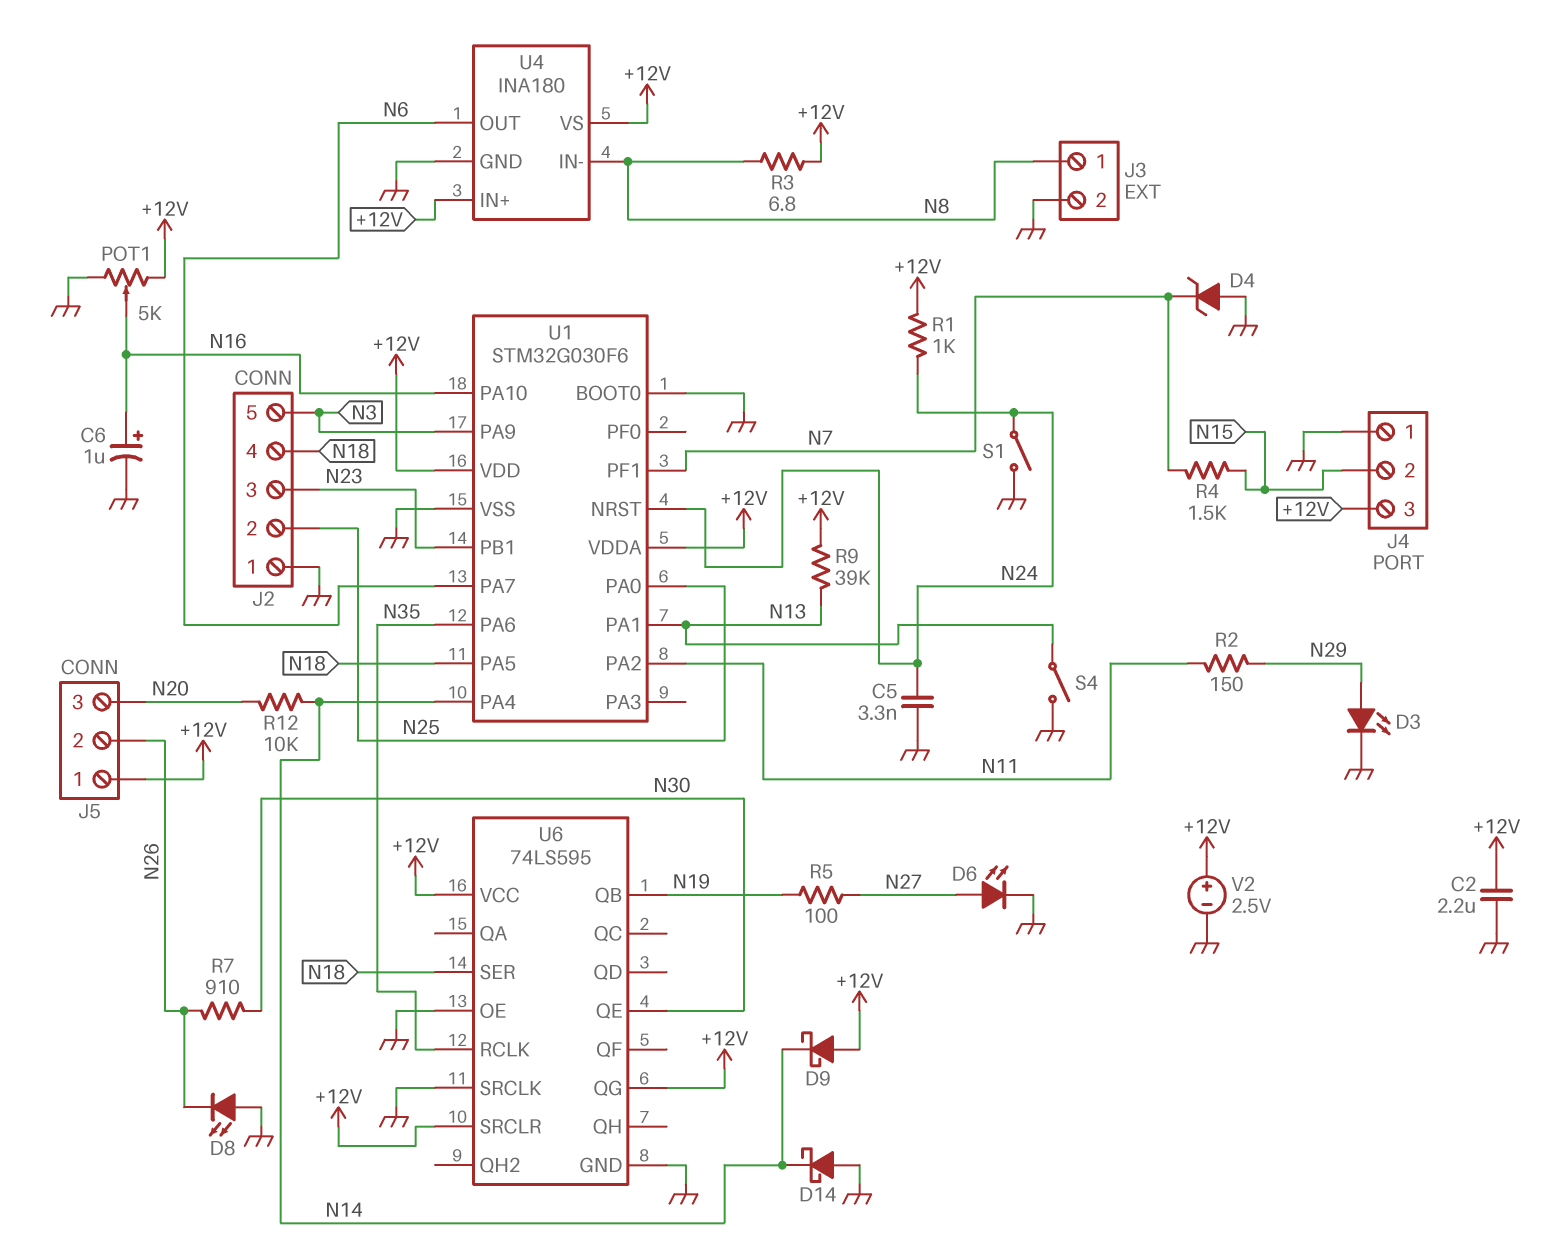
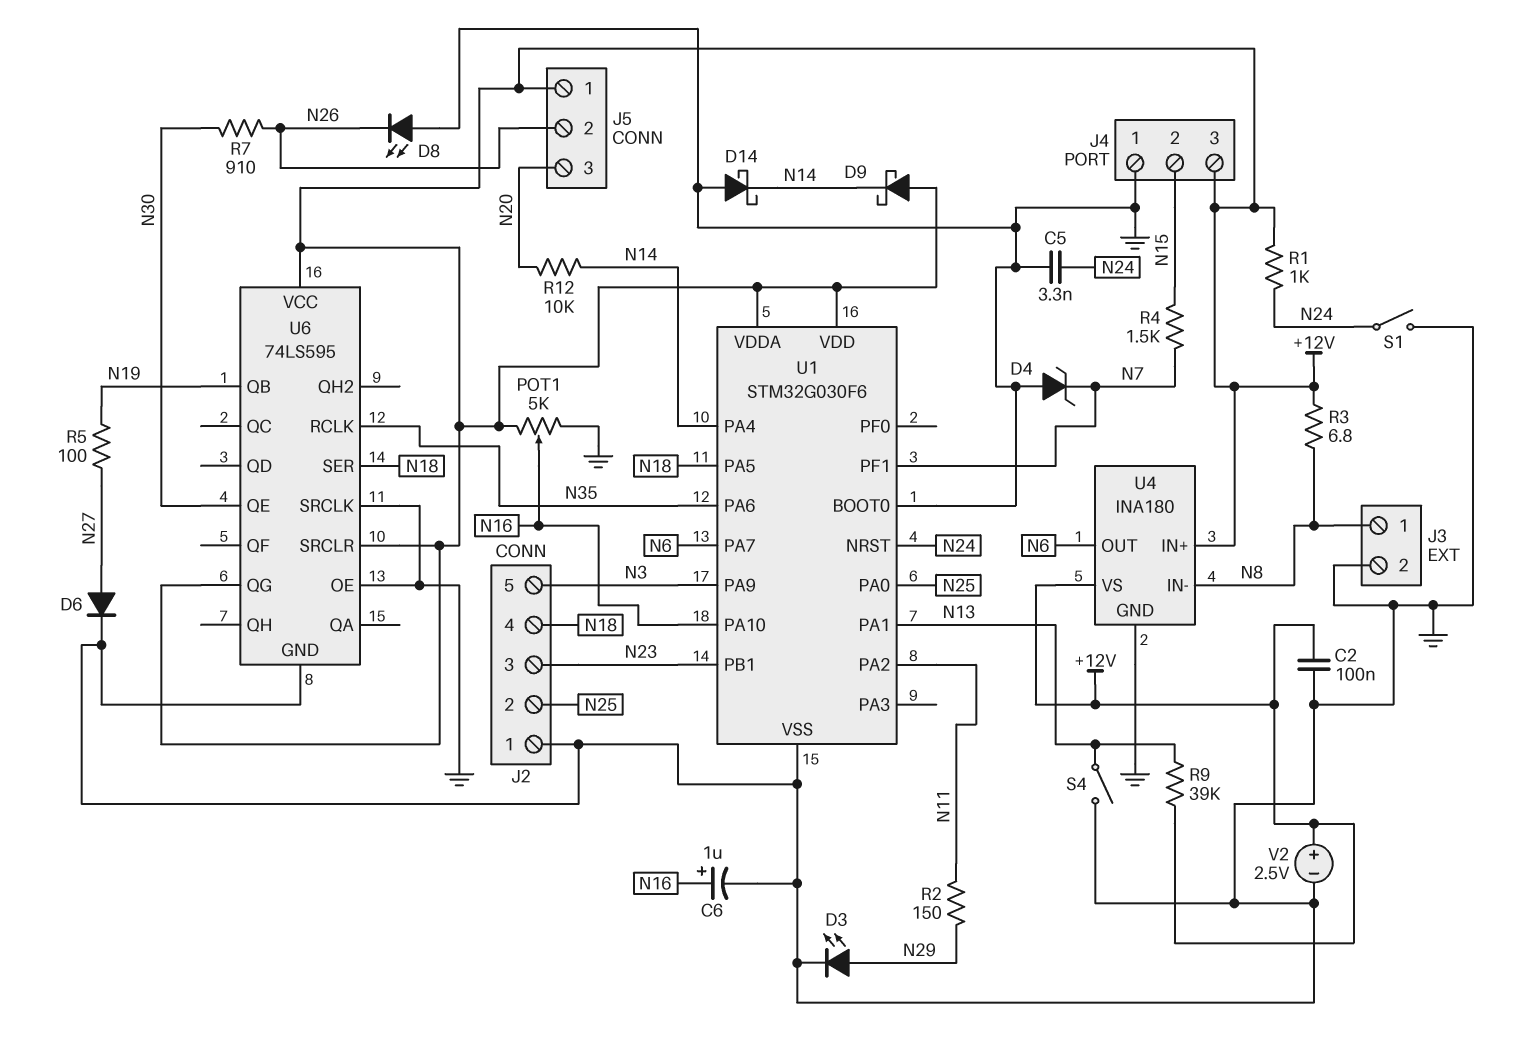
C2: 2.2uF (+12V, GND) -> 100nF (+12V, GND)
D6: LED (A N27, K GND) -> diode (A N27, K GND)

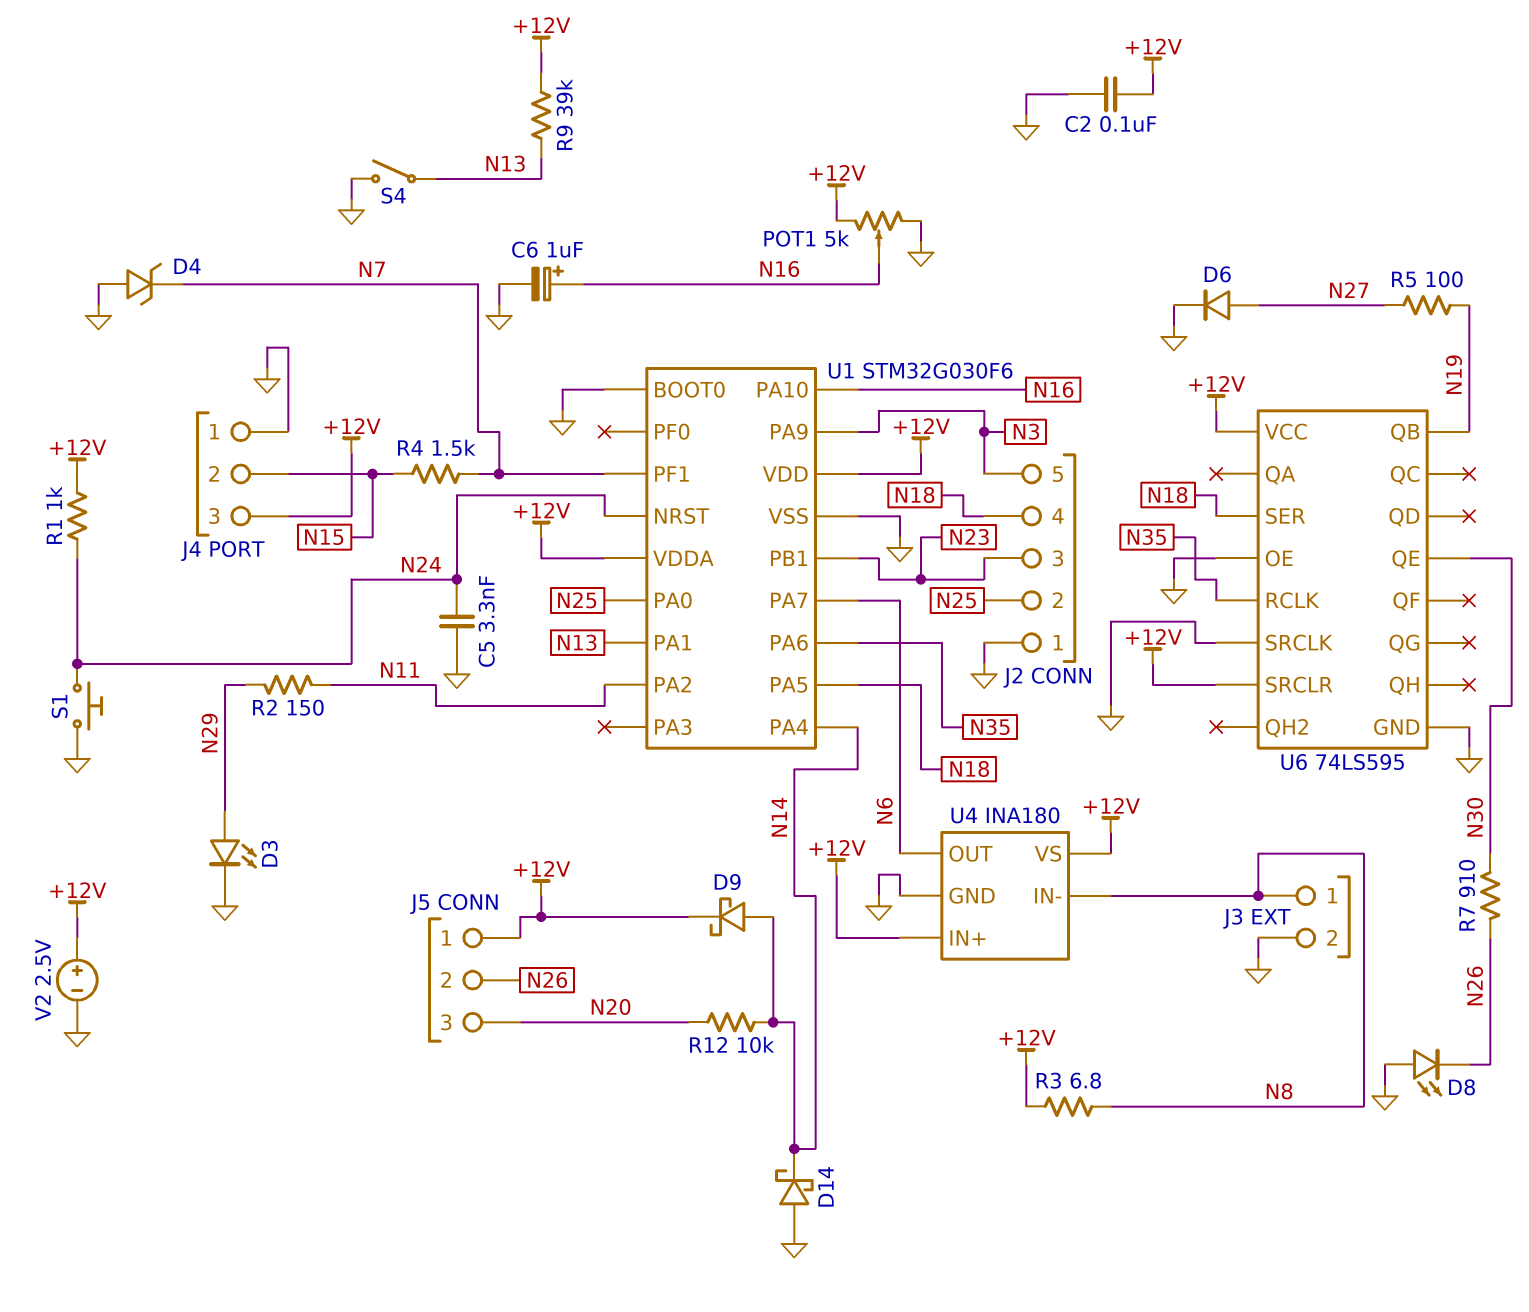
D9: schottky (A +12V, K N14) -> schottky (A N14, K +12V)
S1: switch (GND, N24) -> button (GND, N24)
U6 pin QG: +12V -> none

